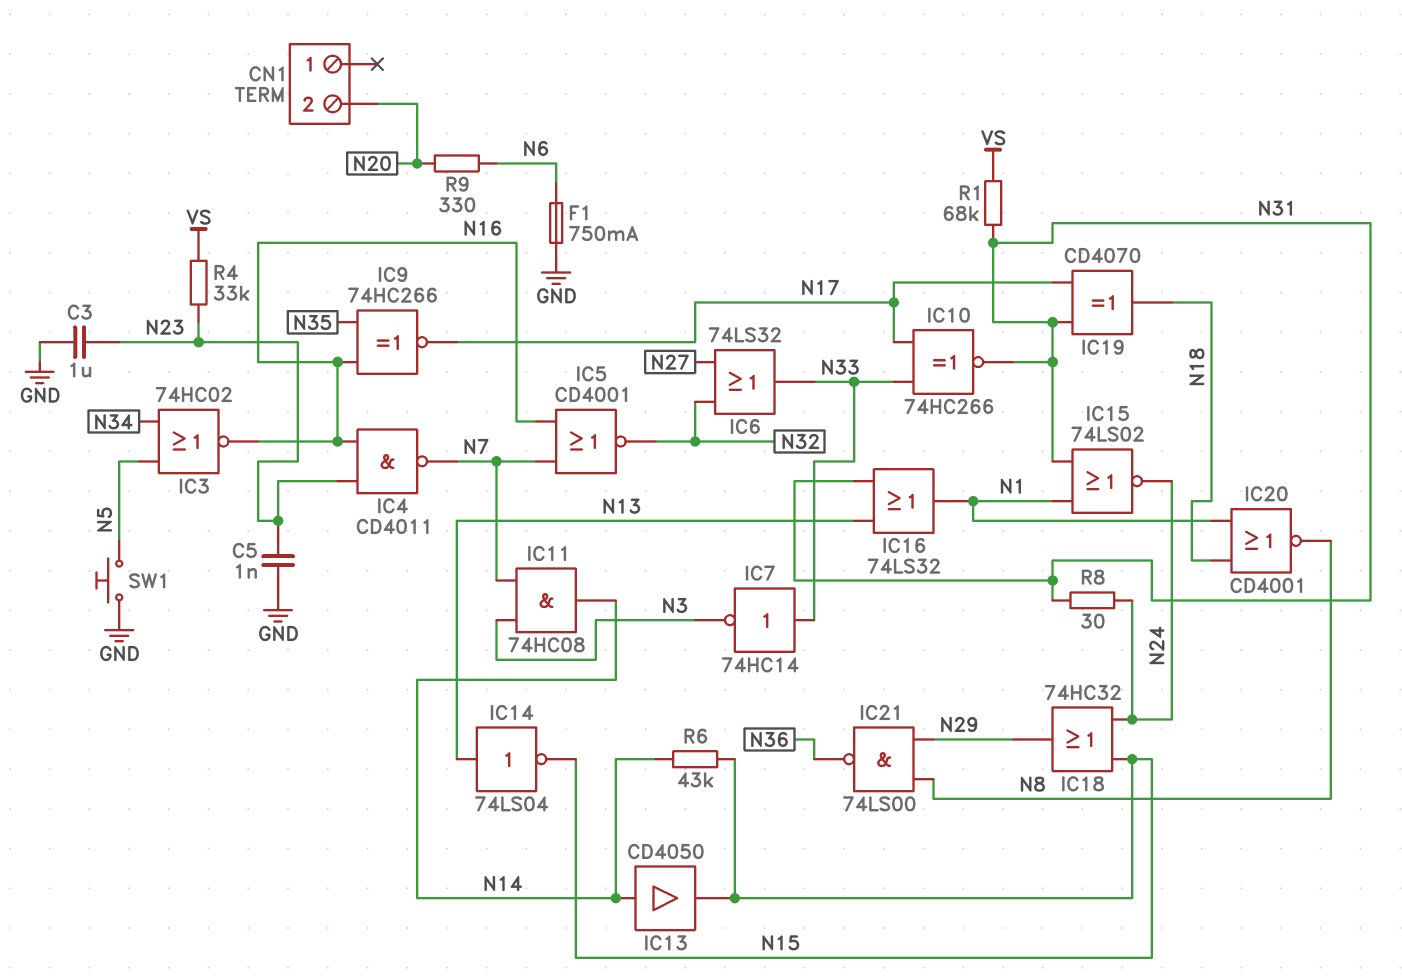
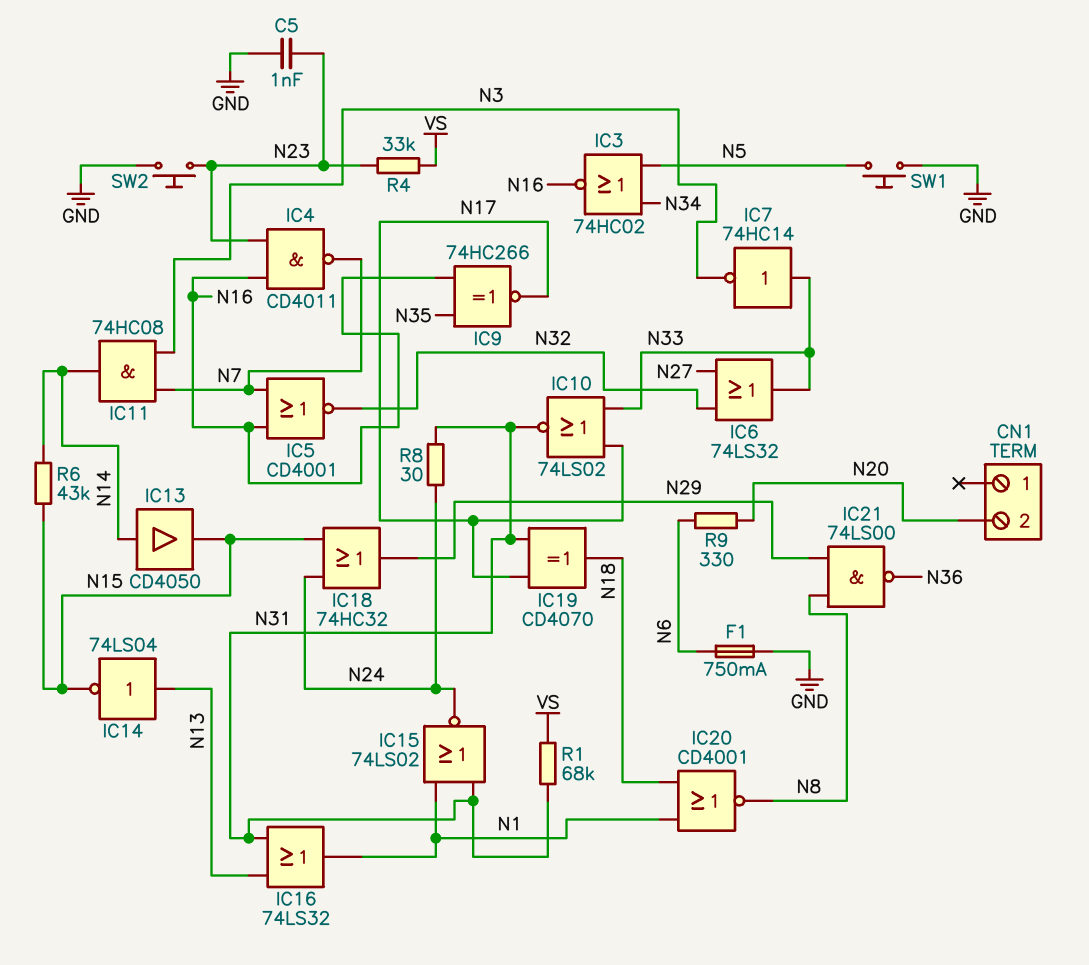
C3: 1uF (GND, N23) -> none
IC10: XNOR 74HC266 (in N17, in N33, out N31) -> NOR 74LS02 (in N17, in N33, out N31)
SW2: none -> button (GND, N23)

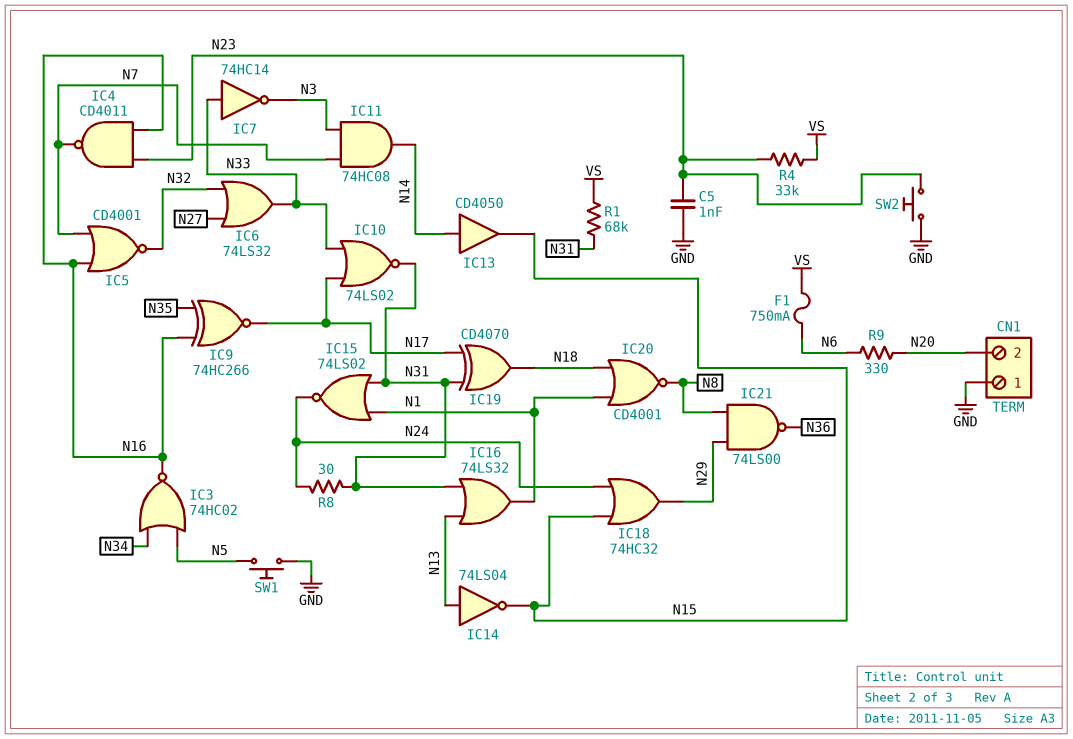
CN1 pin 1: none -> GND
F1: 750mA (GND, N6) -> 750mA (N6, VS)
R6: 43k (N14, N15) -> none

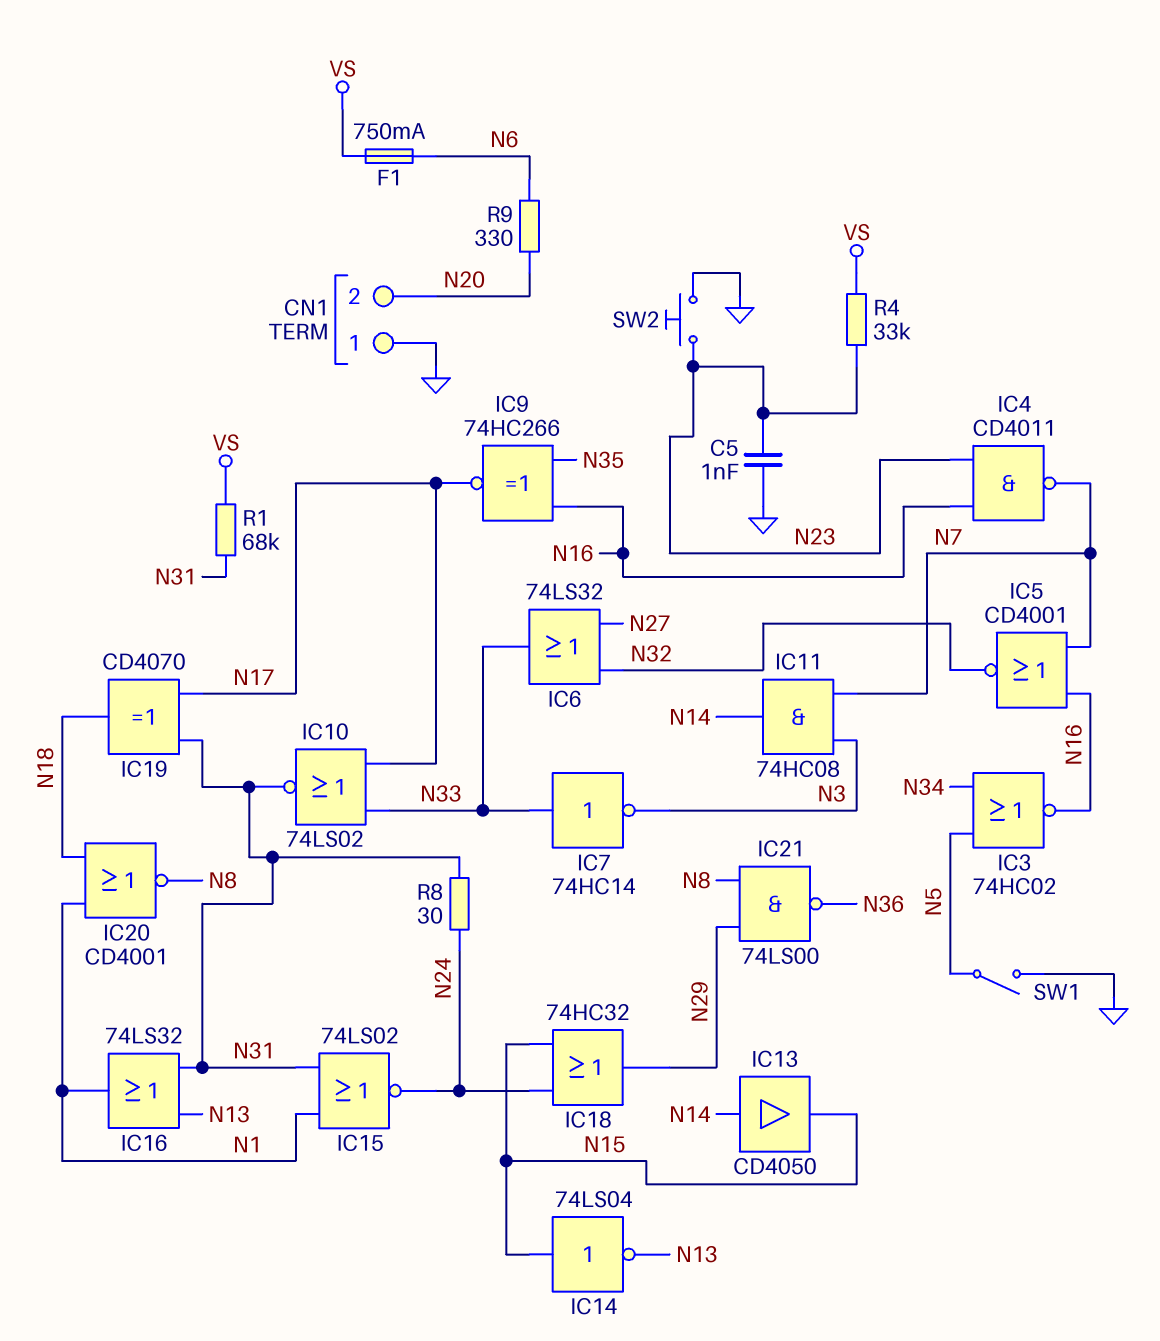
IC14: NOT 74LS04 (in N13, out N15) -> NOT 74LS04 (in N15, out N13)
SW1: button (GND, N5) -> switch (GND, N5)

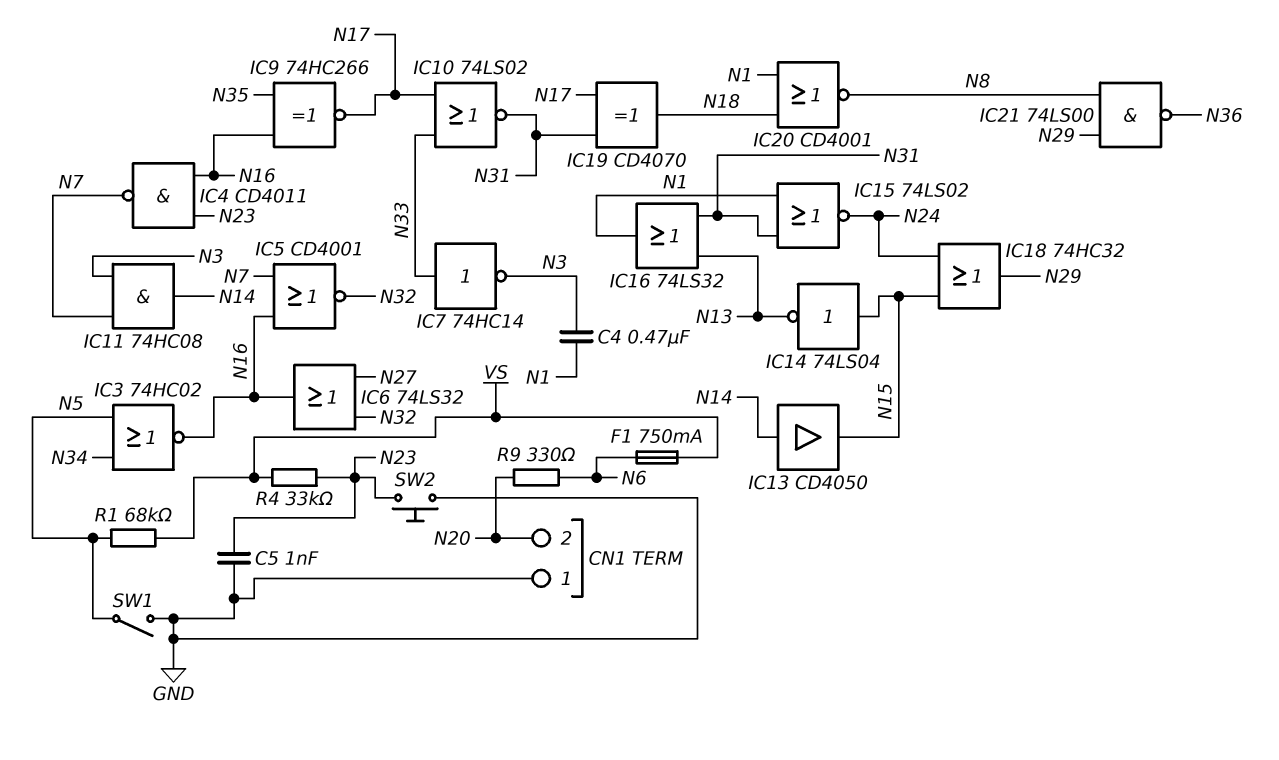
C4: none -> 470nF (N1, N3)
IC6: OR 74LS32 (in N27, in N32, out N33) -> OR 74LS32 (in N27, in N32, out N16)
R1: 68k (N31, VS) -> 68k (N5, VS)
R8: 30 (N24, N31) -> none

